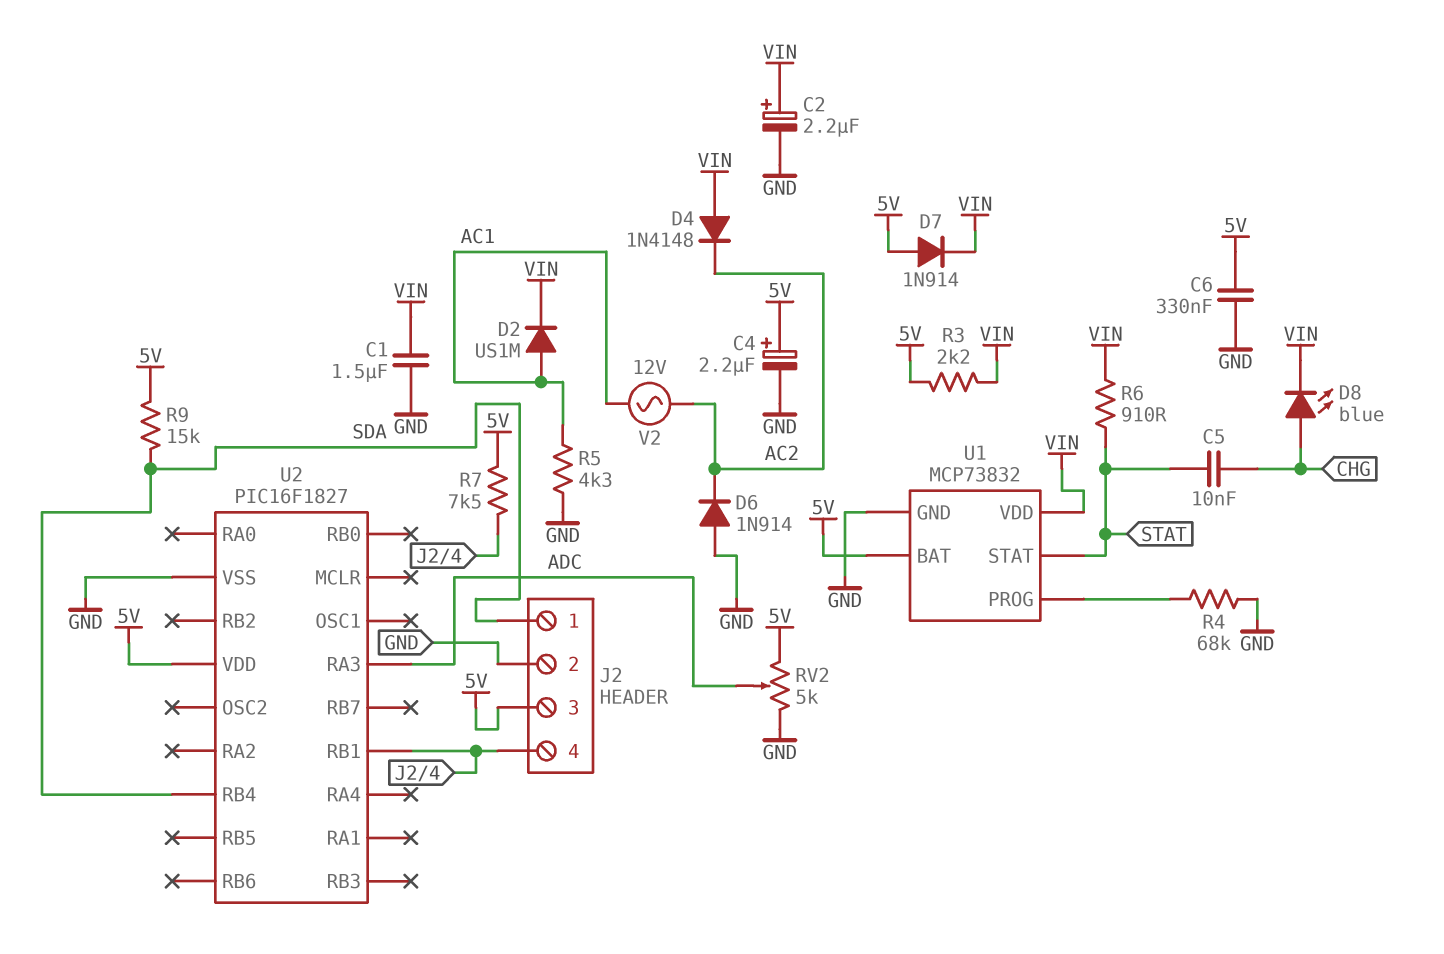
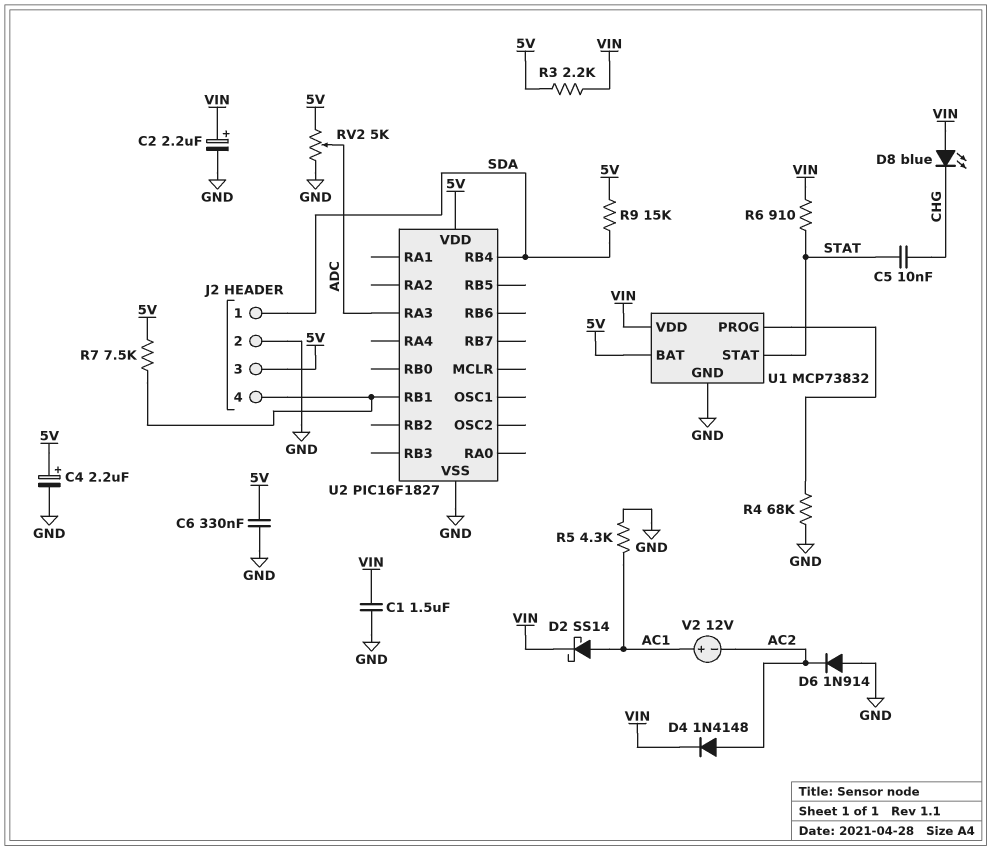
D2: diode US1M (A AC1, K VIN) -> schottky SS14 (A AC1, K VIN)
D4: diode 1N4148 (A VIN, K AC2) -> diode 1N4148 (A AC2, K VIN)
D7: diode 1N914 (A 5V, K VIN) -> none
D8: LED blue (A CHG, K VIN) -> LED blue (A VIN, K CHG)
V2: AC 12V (AC1, AC2) -> 12V (plus AC1, minus AC2)

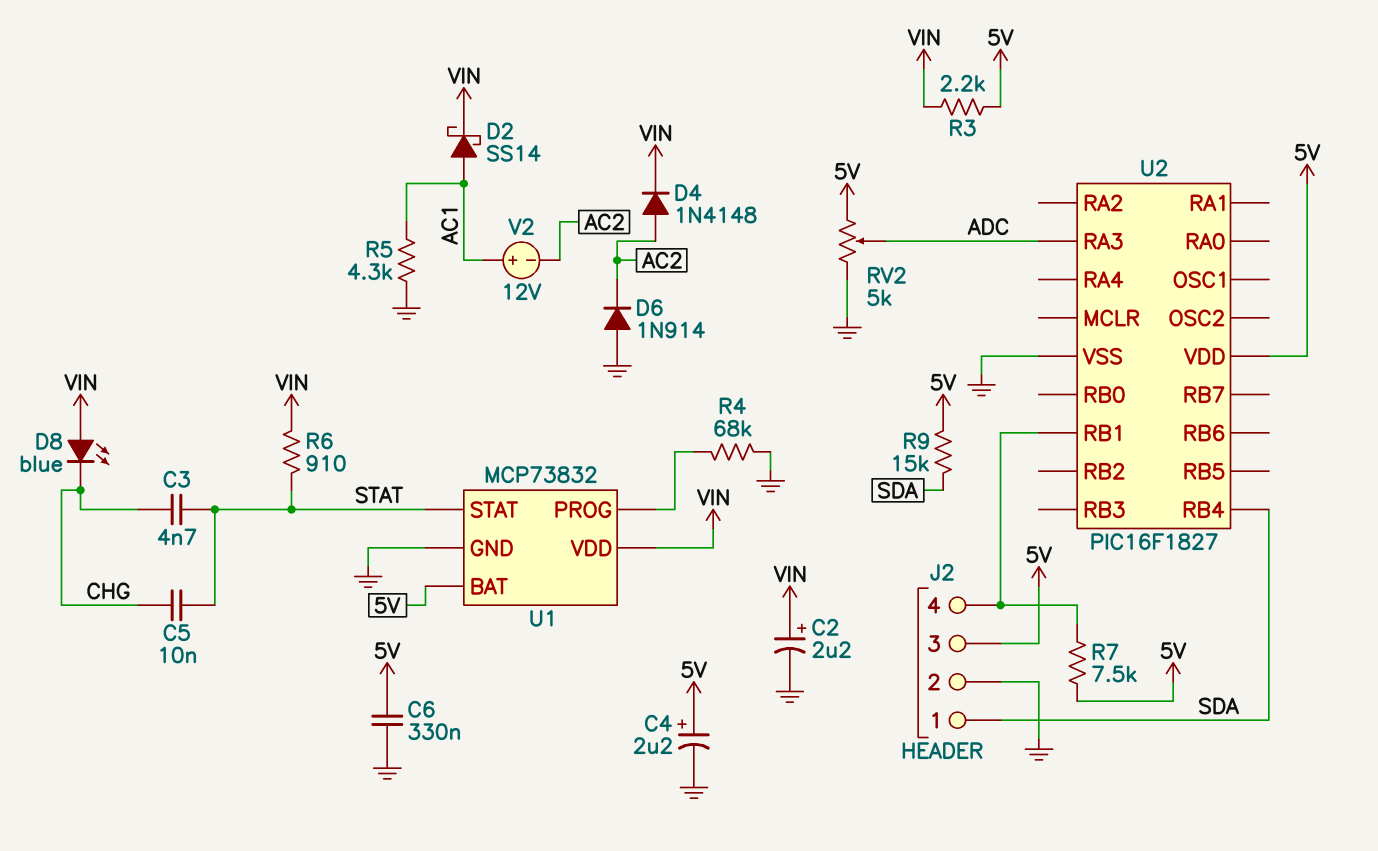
C1: 1.5uF (GND, VIN) -> none
C3: none -> 4.7nF (CHG, STAT)

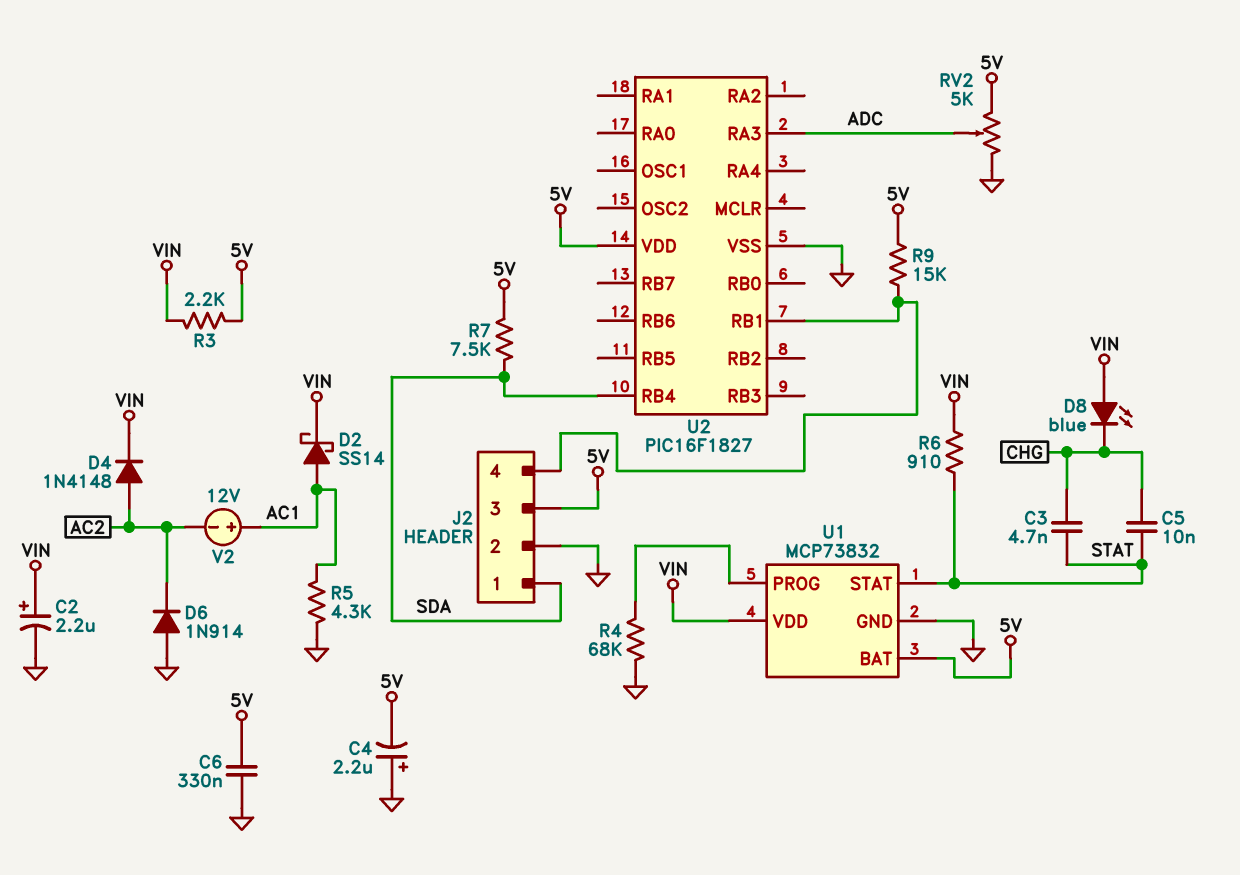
C4: 2.2uF (plus 5V, minus GND) -> 2.2uF (plus GND, minus 5V)
R7: 7.5k (5V, J2/4) -> 7.5k (5V, SDA)
R9: 15k (5V, SDA) -> 15k (5V, J2/4)

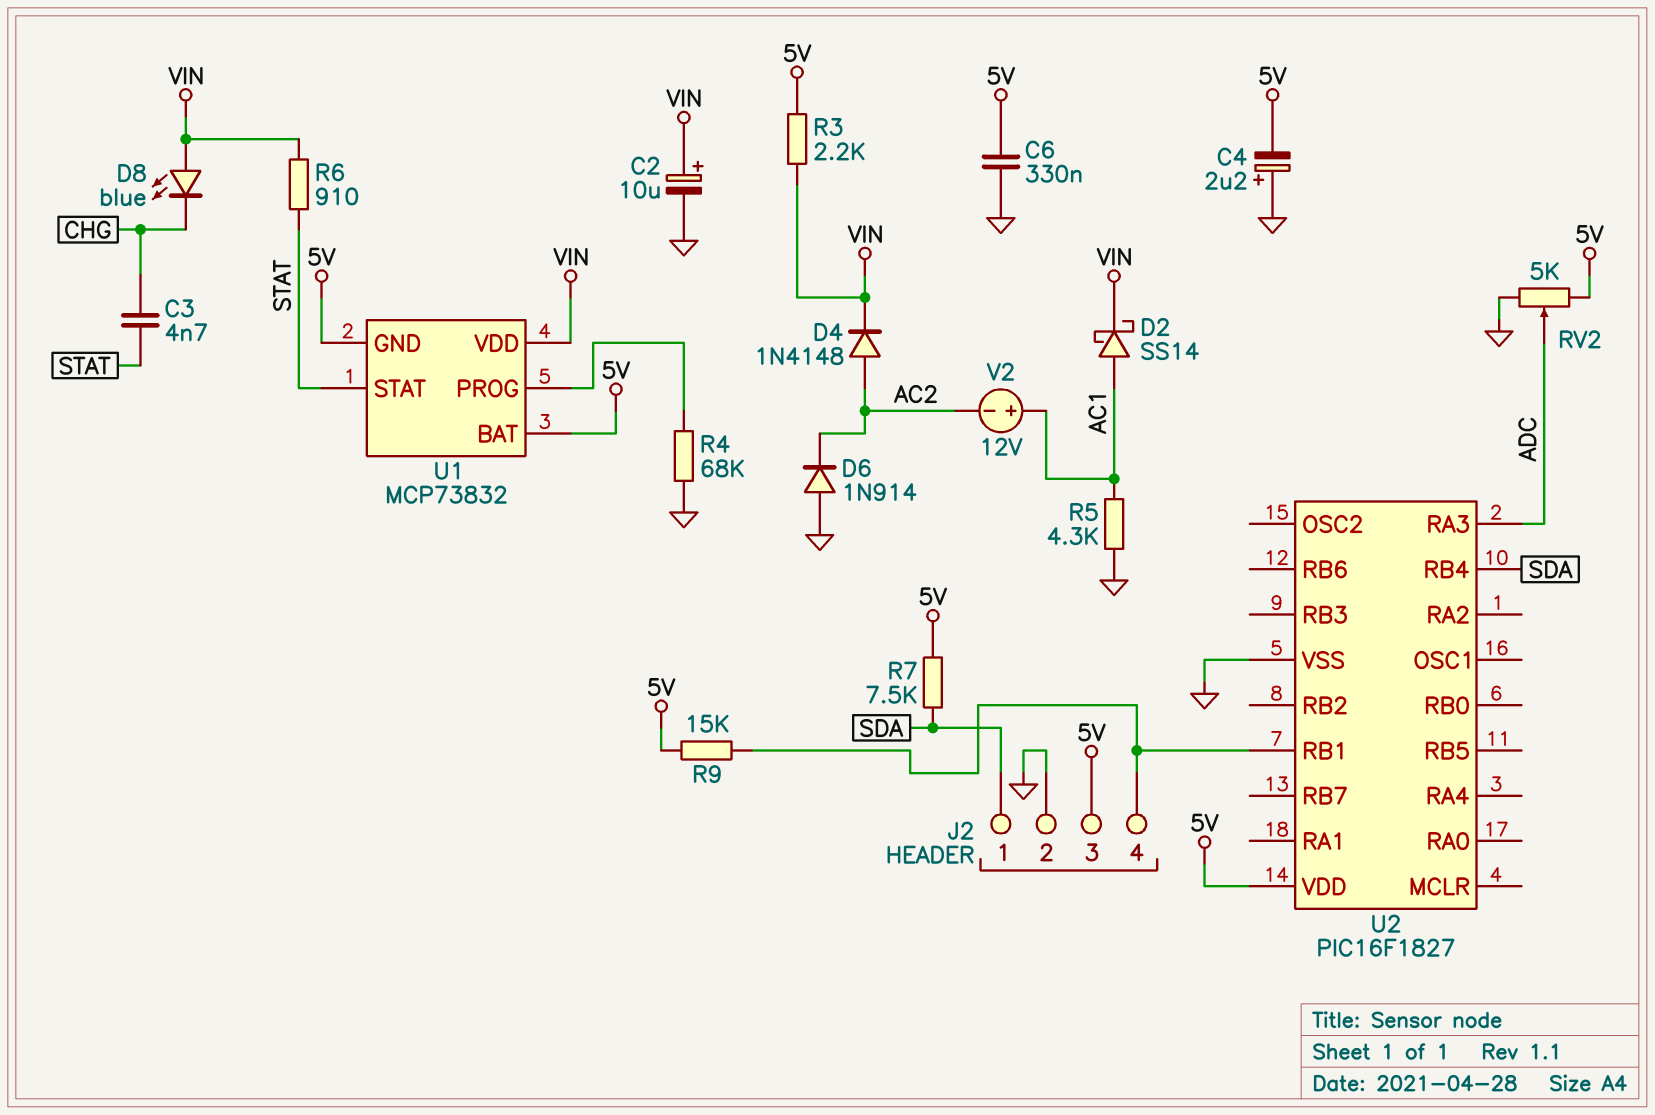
C2: 2.2uF (plus VIN, minus GND) -> 10uF (plus VIN, minus GND)
C5: 10nF (CHG, STAT) -> none
U1 pin GND: GND -> 5V

